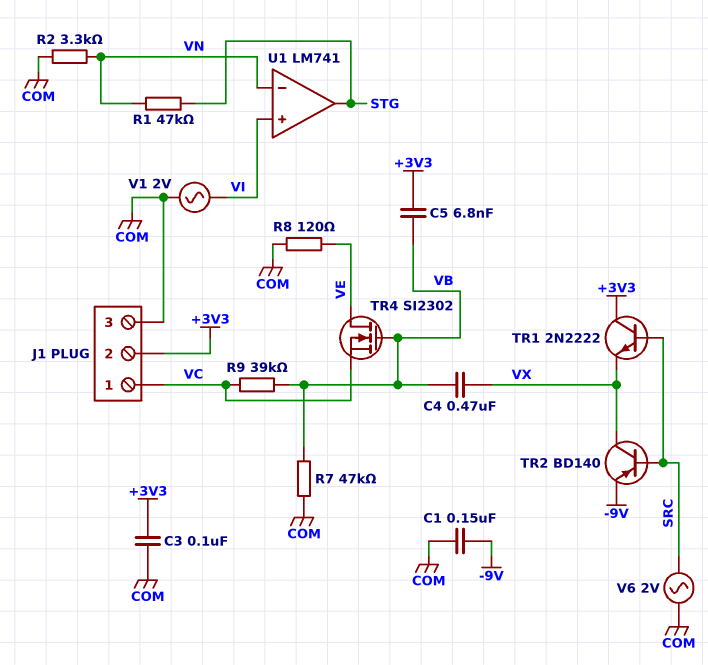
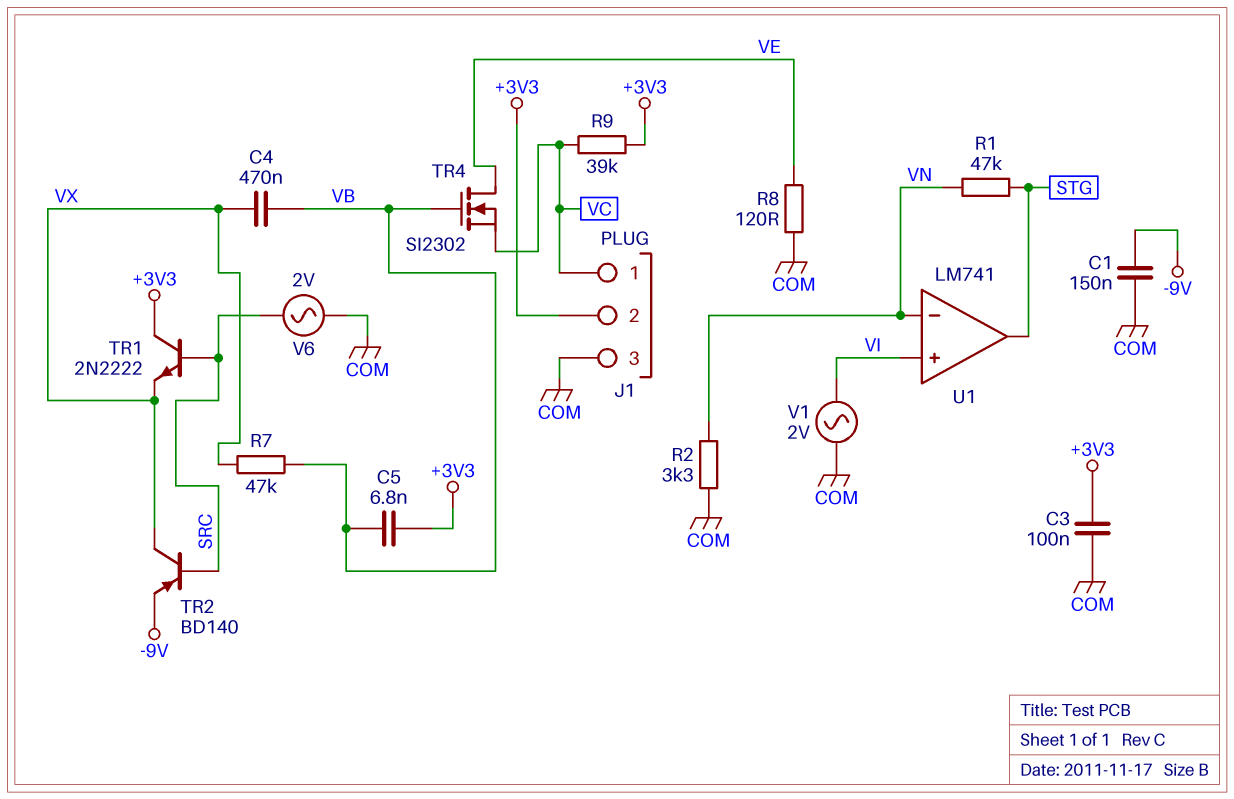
R7: 47k (COM, VB) -> 47k (VB, VX)
R9: 39k (VB, VC) -> 39k (+3V3, VC)

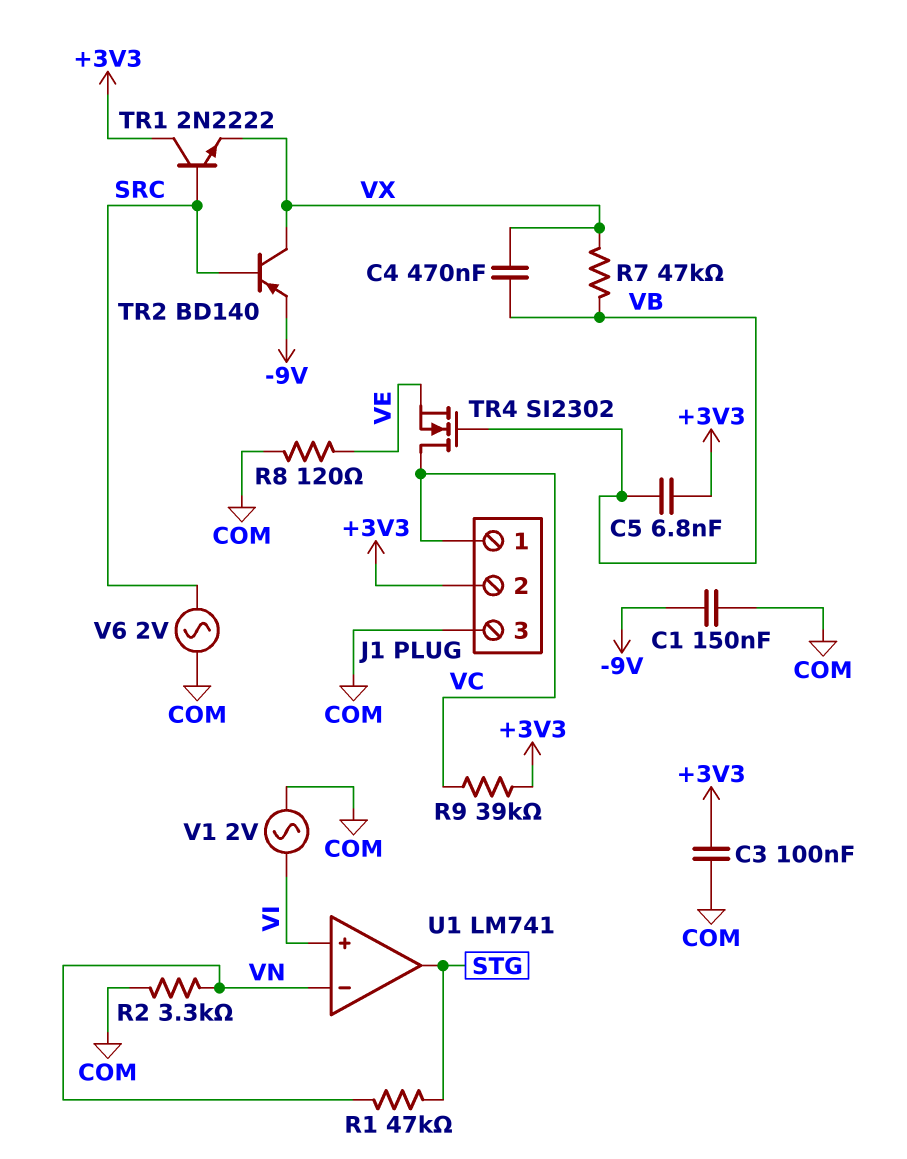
TR4: NMOS SI2302 (G VB, D VE, S VC) -> NMOS SI2302 (G VB, D VC, S VE)

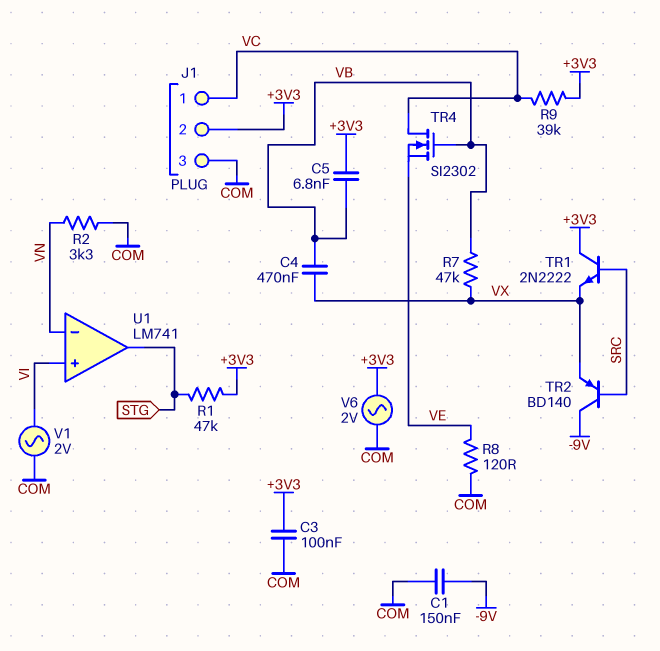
R1: 47k (STG, VN) -> 47k (+3V3, STG)
TR2: PNP BD140 (B SRC, C VX, E -9V) -> PNP BD140 (B SRC, C -9V, E VX)
V6: AC 2V (COM, SRC) -> AC 2V (+3V3, COM)

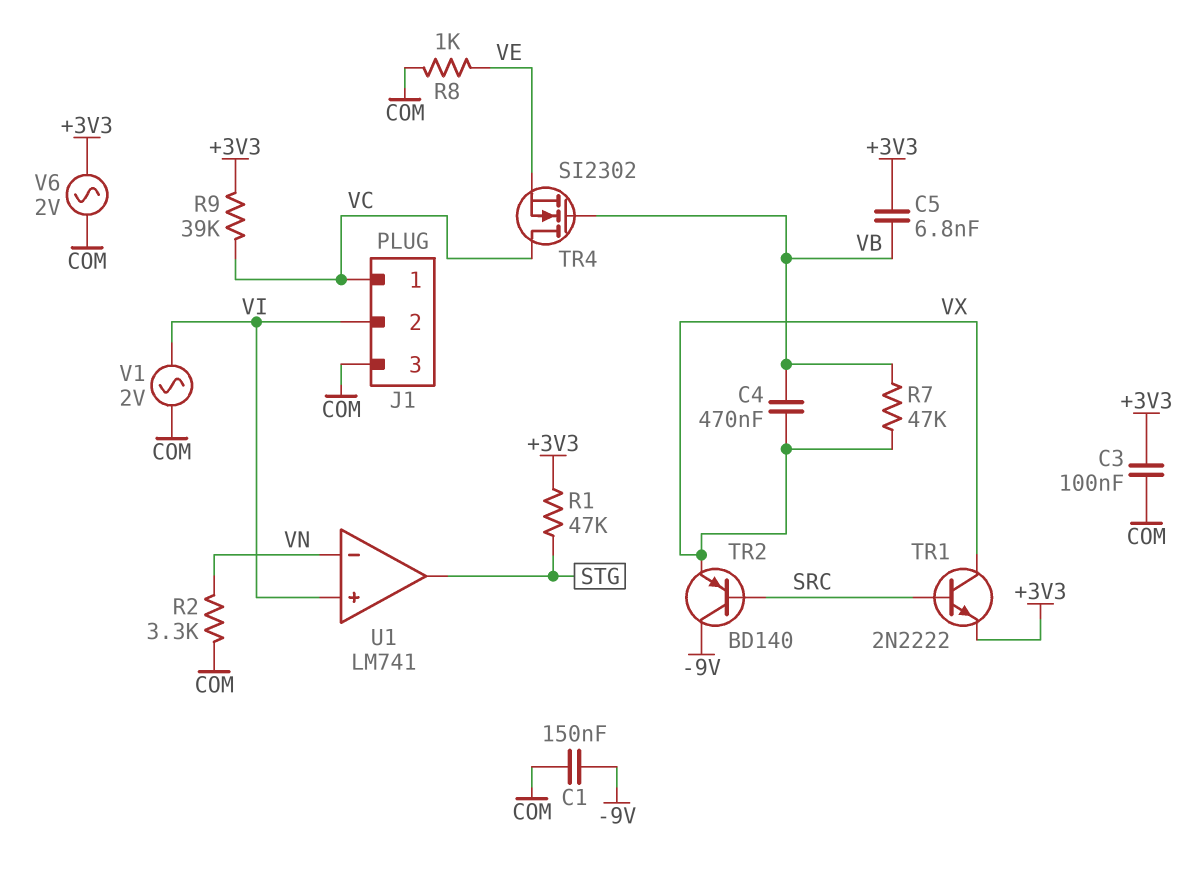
J1 pin 2: +3V3 -> VI
R8: 120 (COM, VE) -> 1k (COM, VE)
TR1: NPN 2N2222 (B SRC, C +3V3, E VX) -> NPN 2N2222 (B SRC, C VX, E +3V3)

